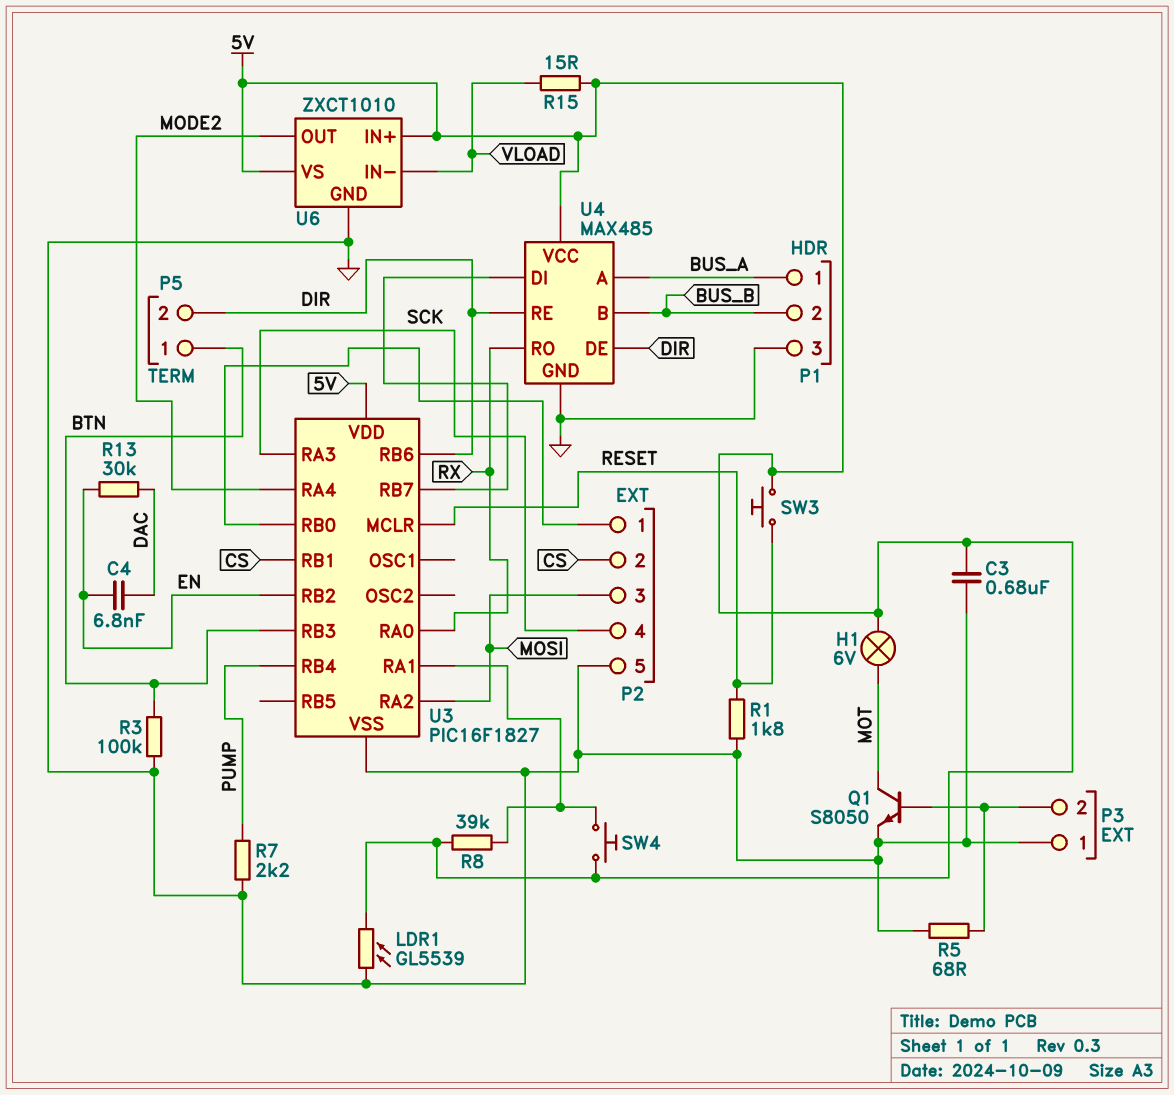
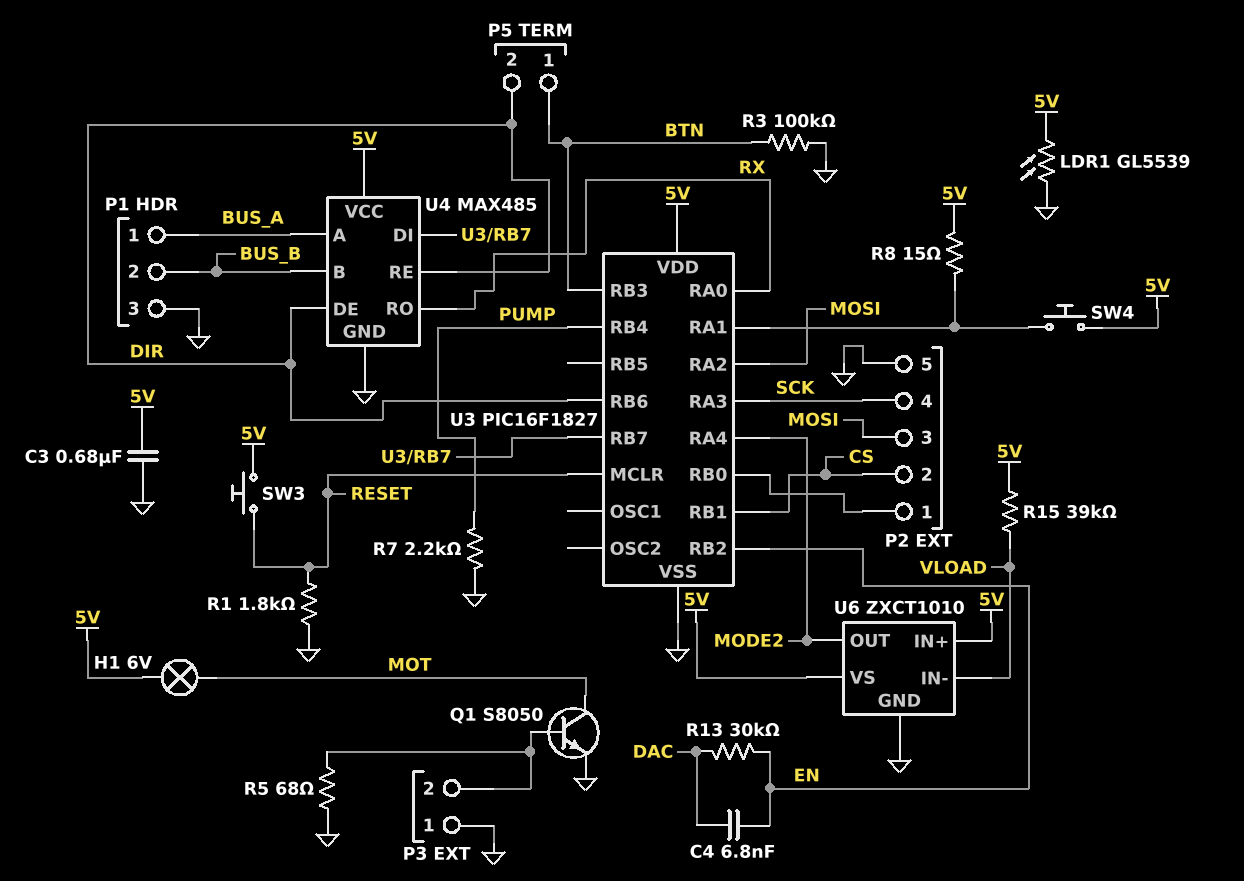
R8: 39k (5V, U3/RA1) -> 15 (5V, U3/RA1)
R15: 15 (5V, VLOAD) -> 39k (5V, VLOAD)

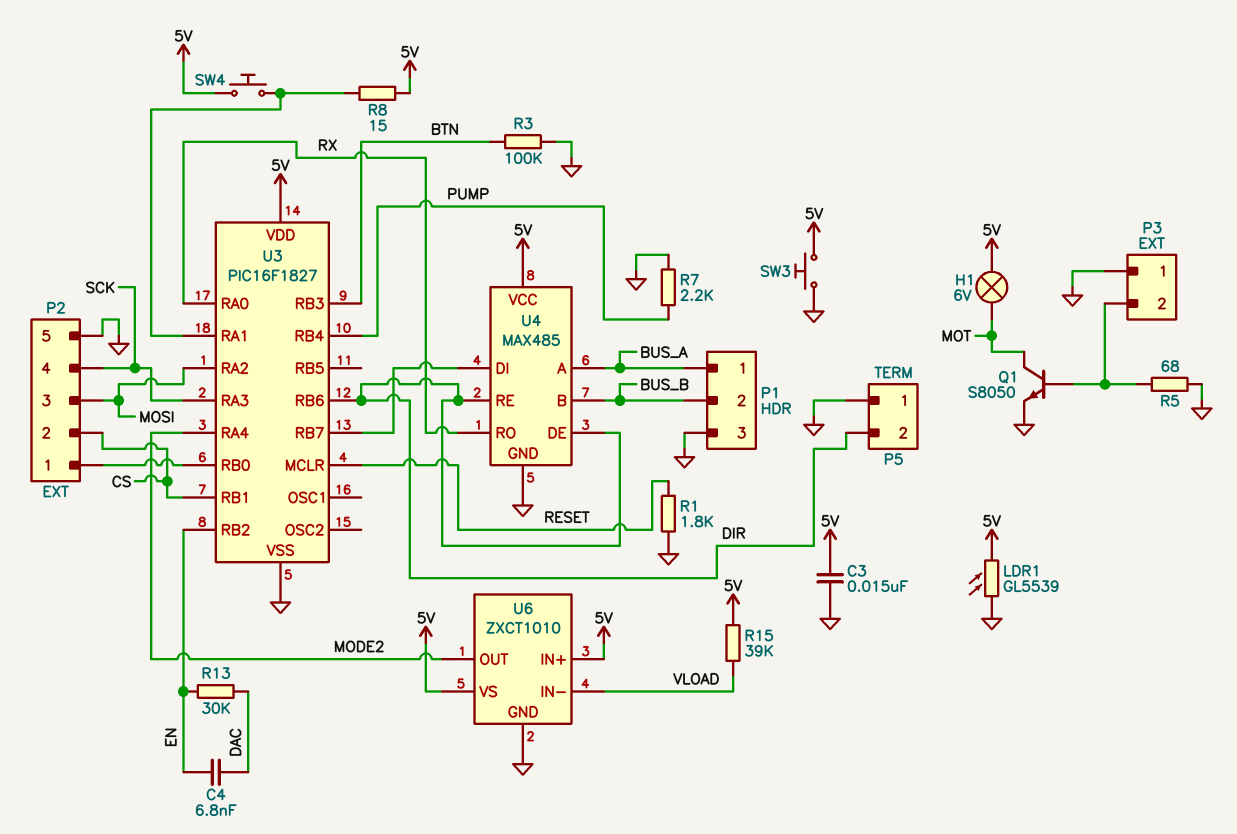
C3: 680nF (5V, GND) -> 15nF (5V, GND)
P5 pin 1: BTN -> GND
SW3: button (5V, RESET) -> button (5V, GND)

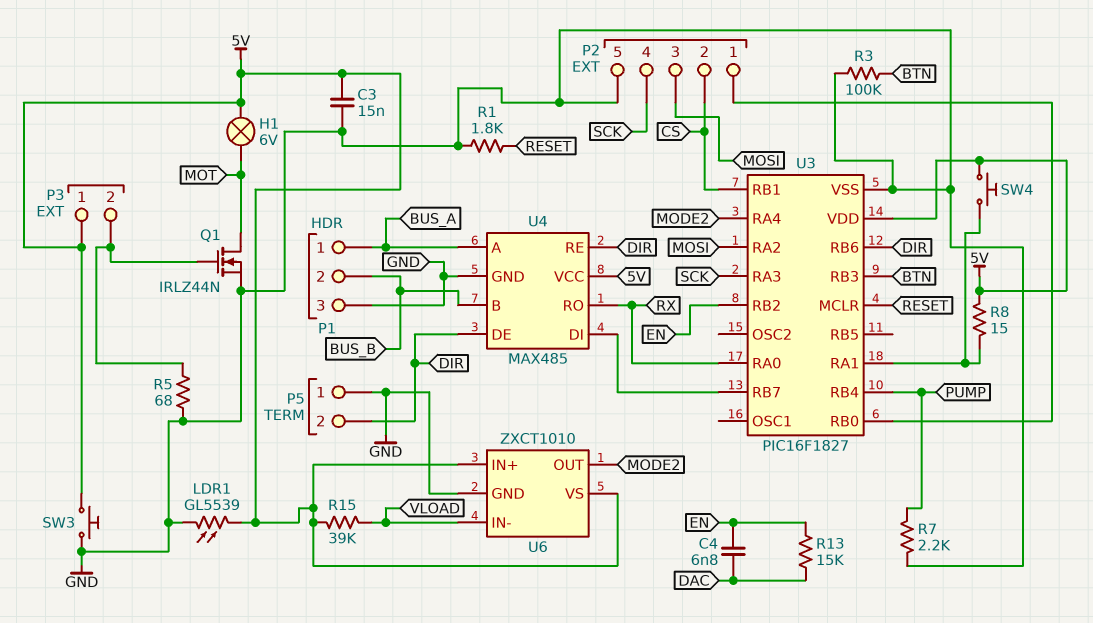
P3 pin 1: GND -> 5V
Q1: NPN S8050 (B P3/2, C MOT, E GND) -> NMOS IRLZ44N (G P3/2, D MOT, S GND)
R13: 30k (DAC, EN) -> 15k (DAC, EN)

